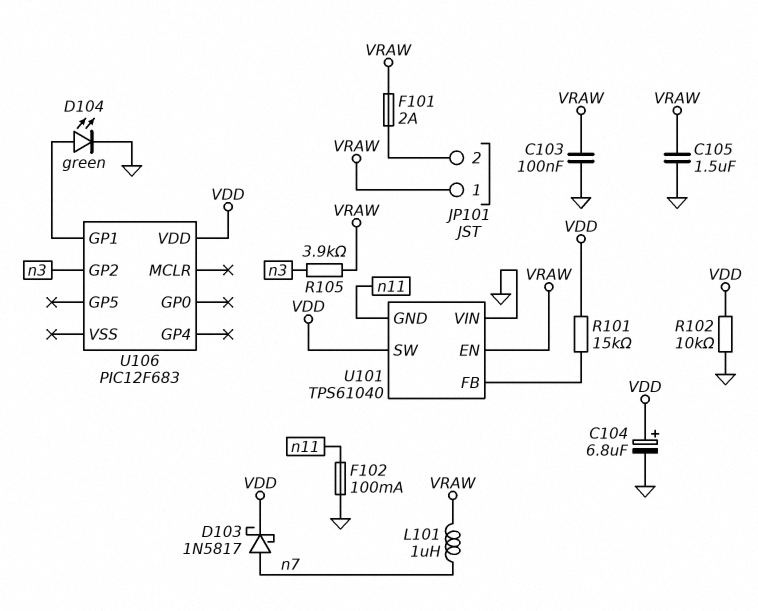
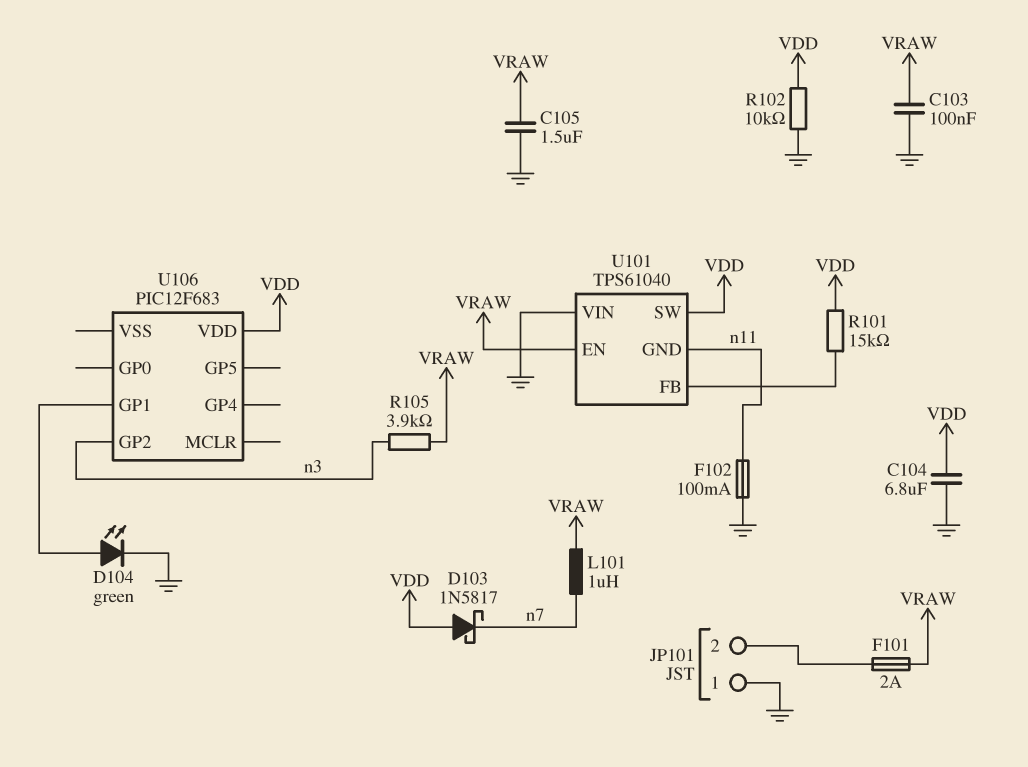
C104: 6.8uF (plus VDD, minus GND) -> 6.8uF (GND, VDD)
D103: schottky 1N5817 (A n7, K VDD) -> schottky 1N5817 (A VDD, K n7)
JP101 pin 1: VRAW -> GND

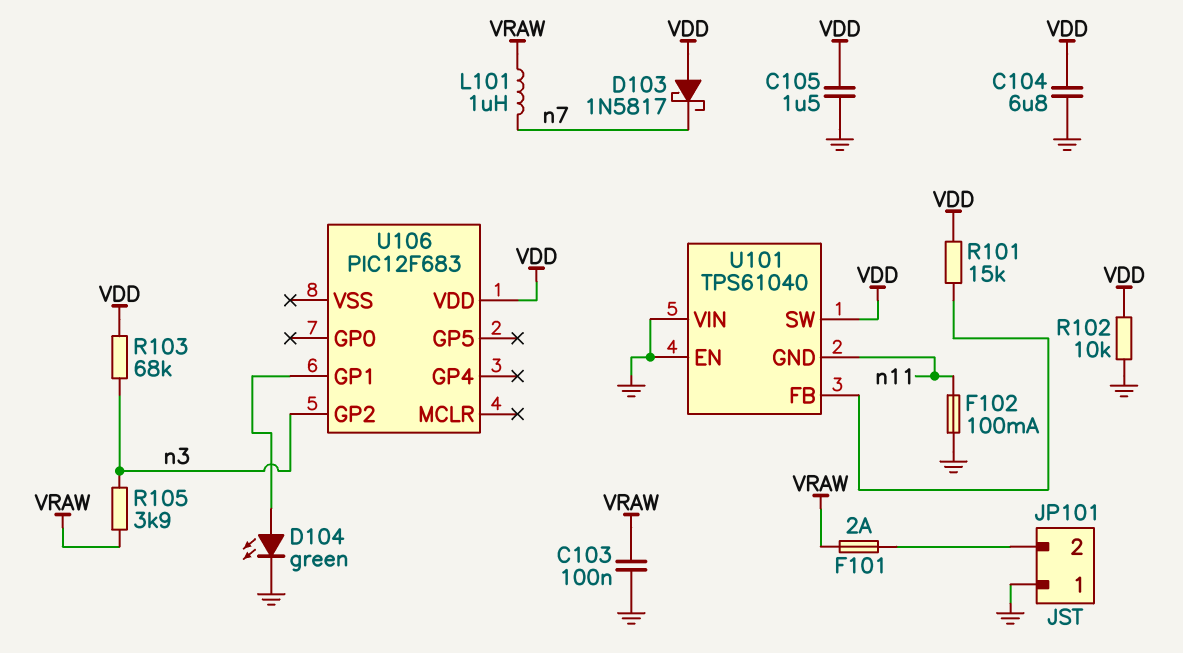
C105: 1.5uF (GND, VRAW) -> 1.5uF (GND, VDD)
R103: none -> 68k (VDD, n3)
U101 pin EN: VRAW -> GND

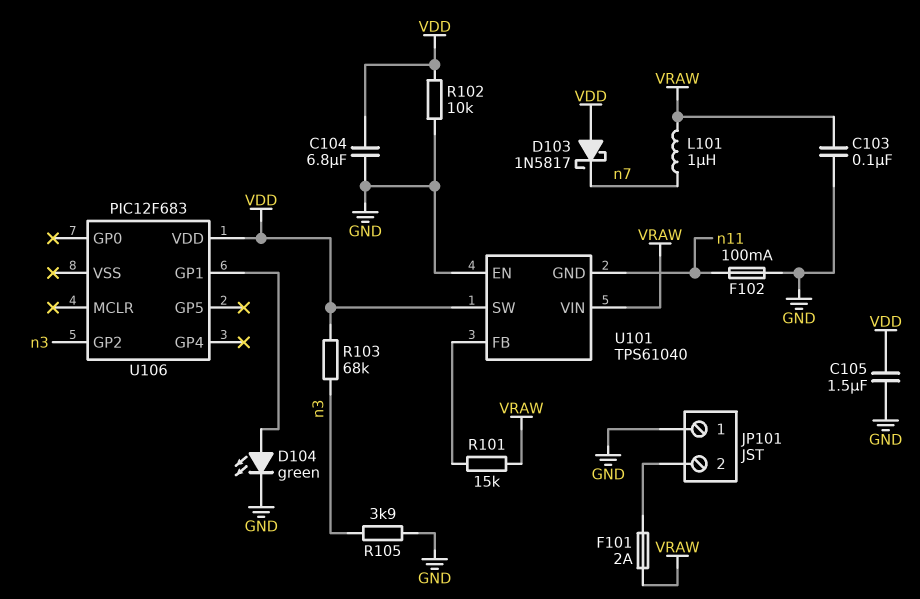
R101: 15k (U101/FB, VDD) -> 15k (U101/FB, VRAW)
R105: 3.9k (VRAW, n3) -> 3.9k (GND, n3)
U101 pin VIN: GND -> VRAW

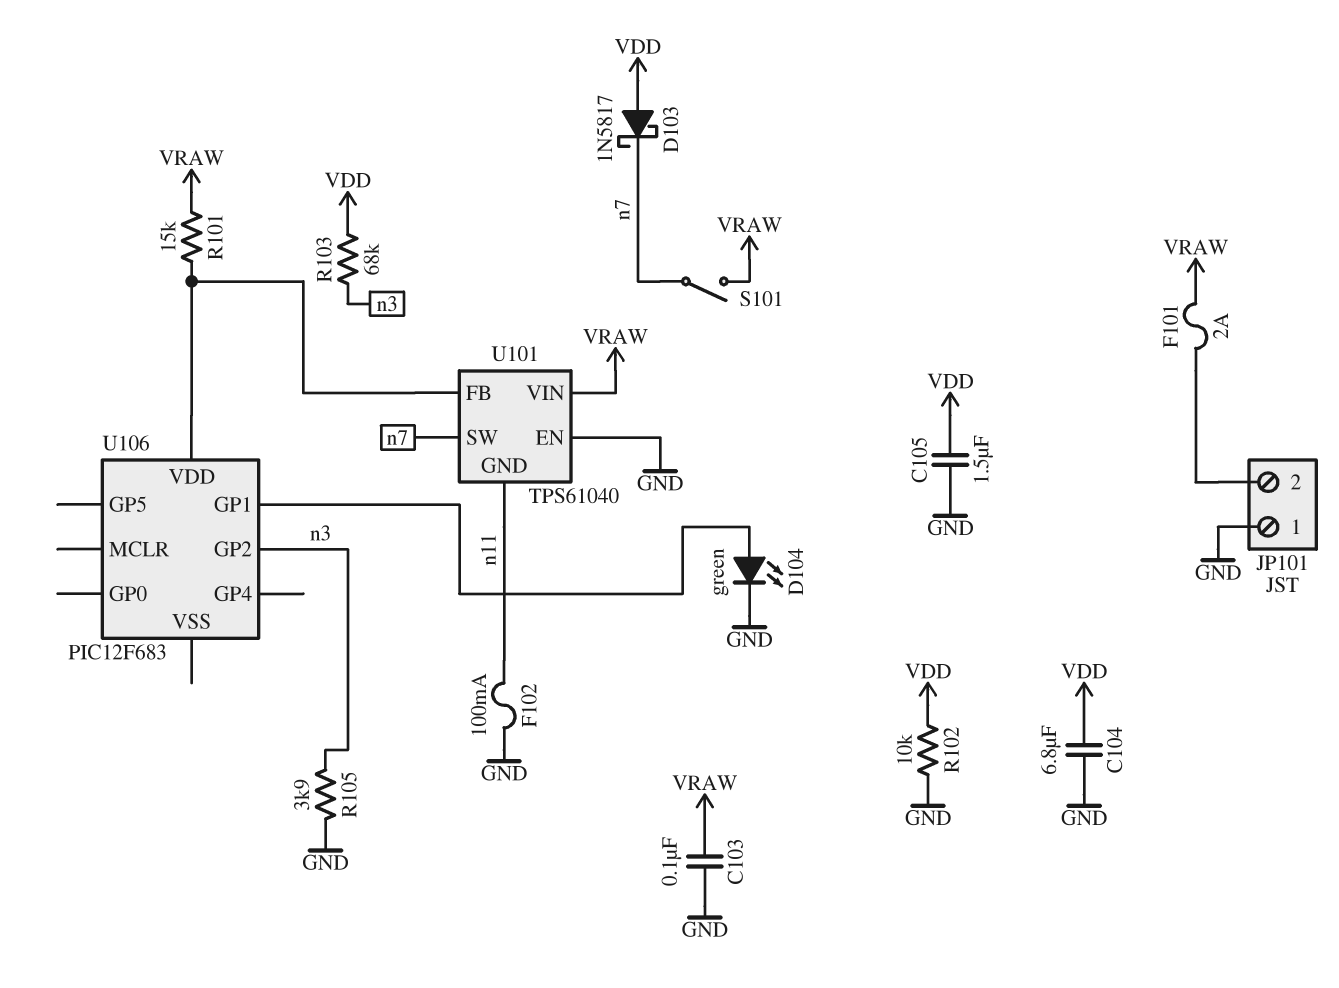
L101: 1uH (VRAW, n7) -> none
S101: none -> switch (VRAW, n7)
U101 pin SW: VDD -> n7
U106 pin VDD: VDD -> U101/FB

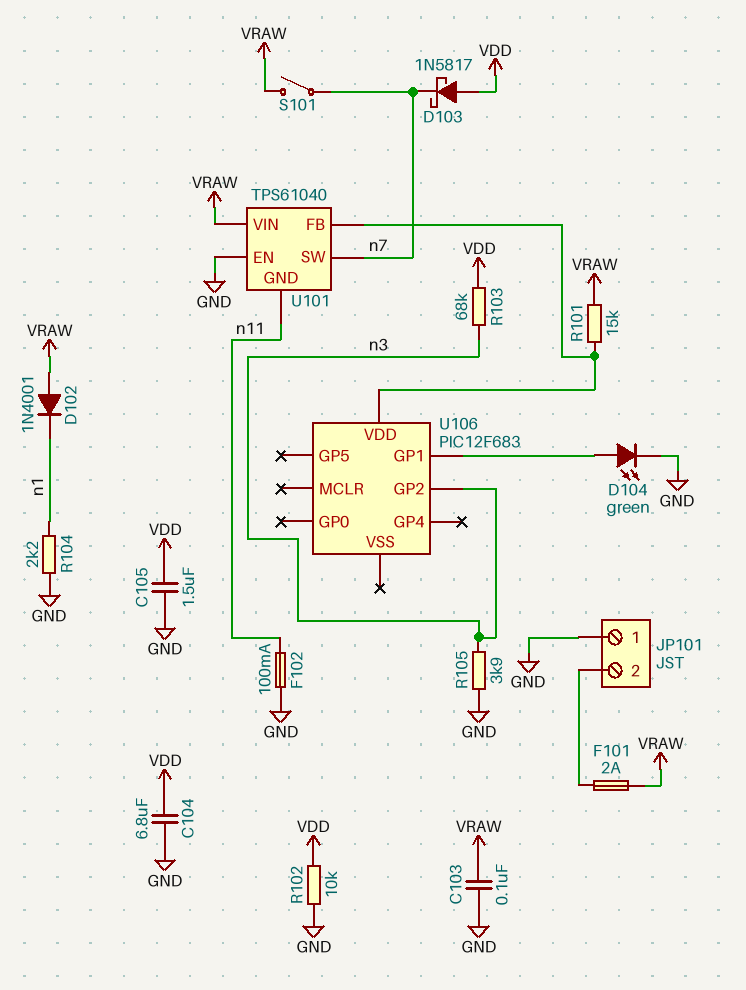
D102: none -> diode 1N4001 (A VRAW, K n1)
R104: none -> 2.2k (GND, n1)

